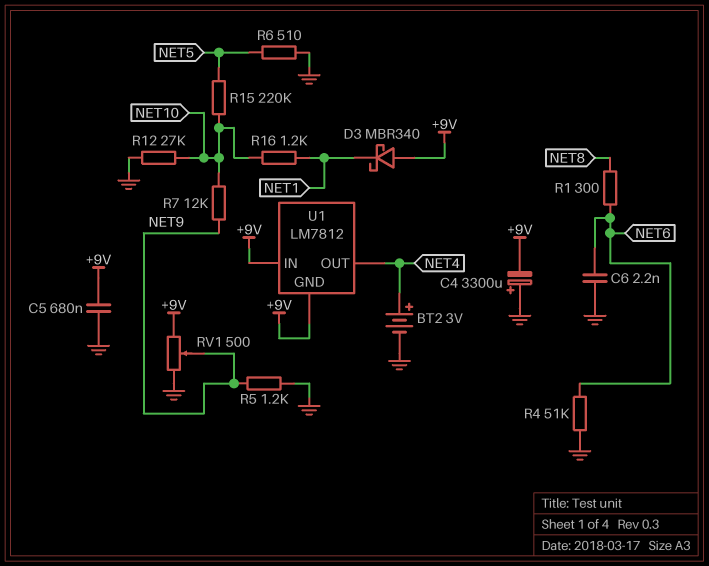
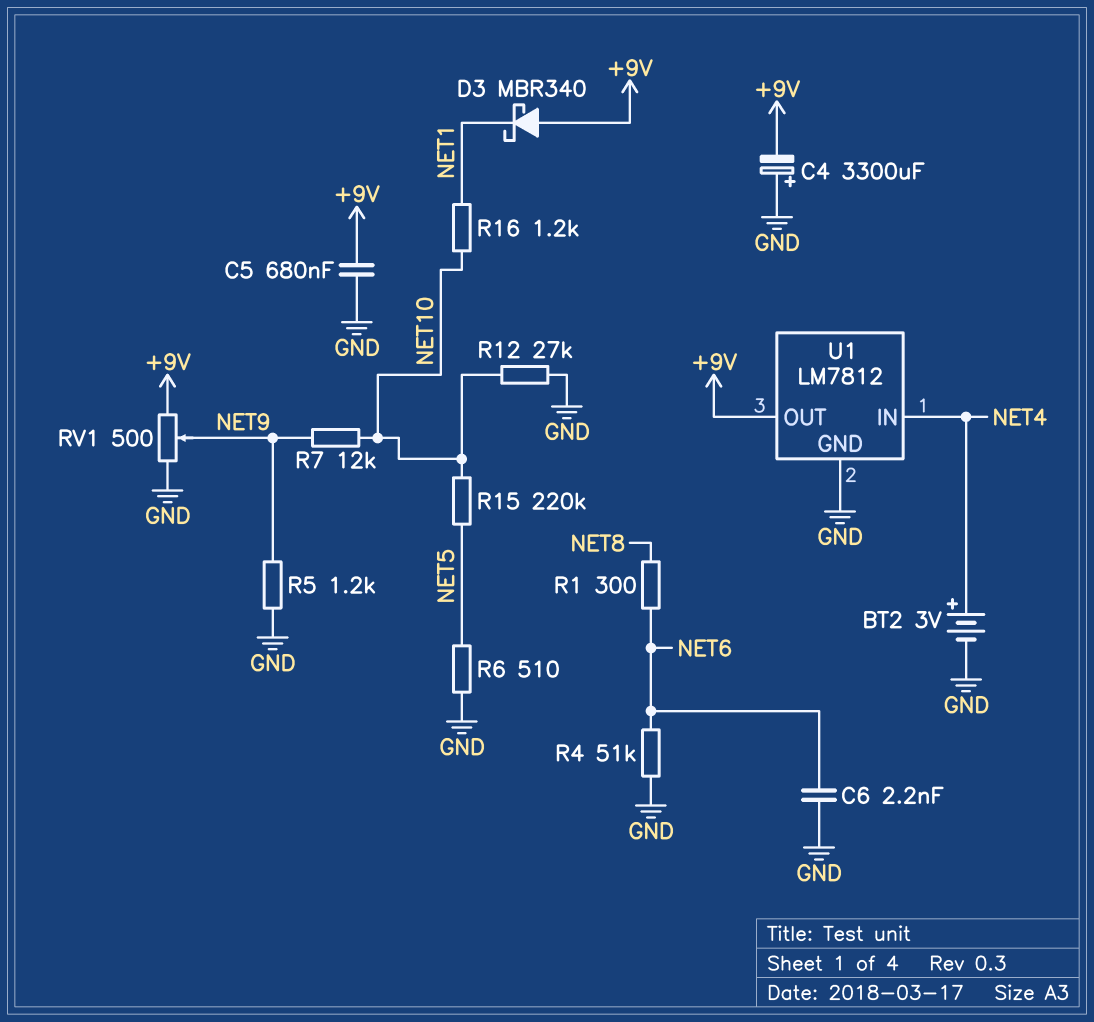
U1 pin GND: +9V -> GND
U1 pin IN: +9V -> NET4
U1 pin OUT: NET4 -> +9V

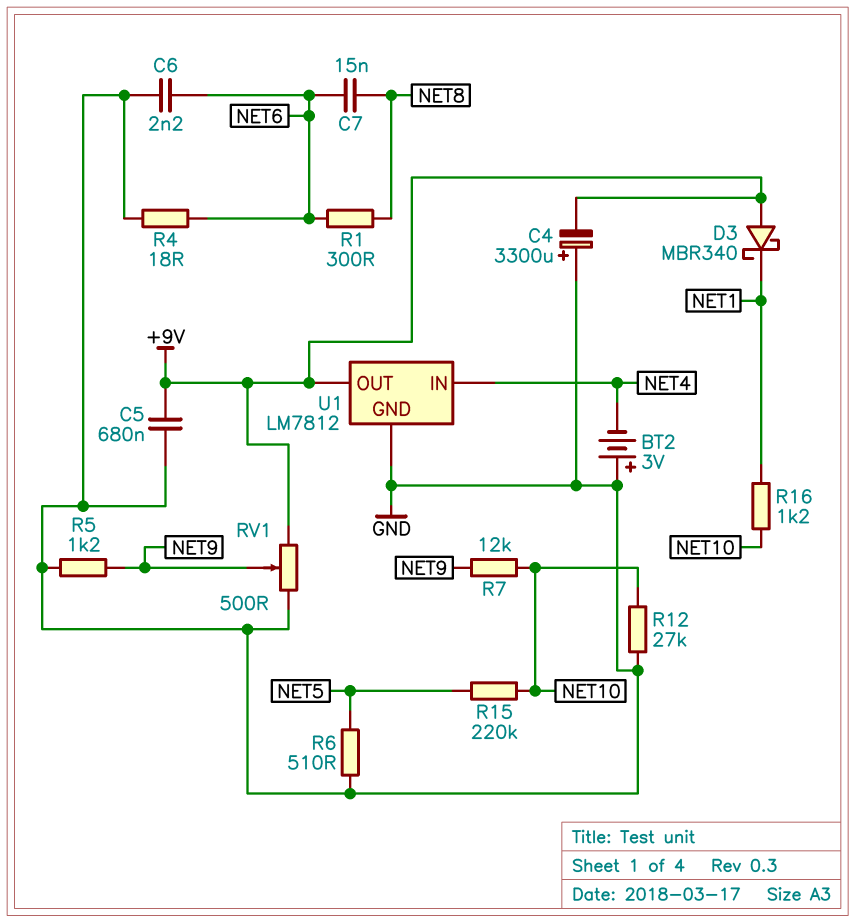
BT2: 3V (plus NET4, minus GND) -> 3V (plus GND, minus NET4)
C7: none -> 15nF (NET6, NET8)
R4: 51k (GND, NET6) -> 18 (GND, NET6)

